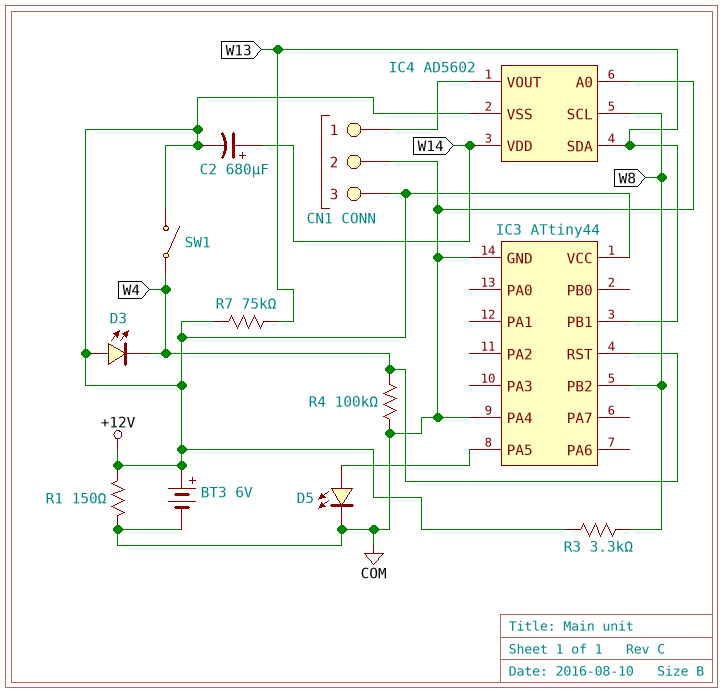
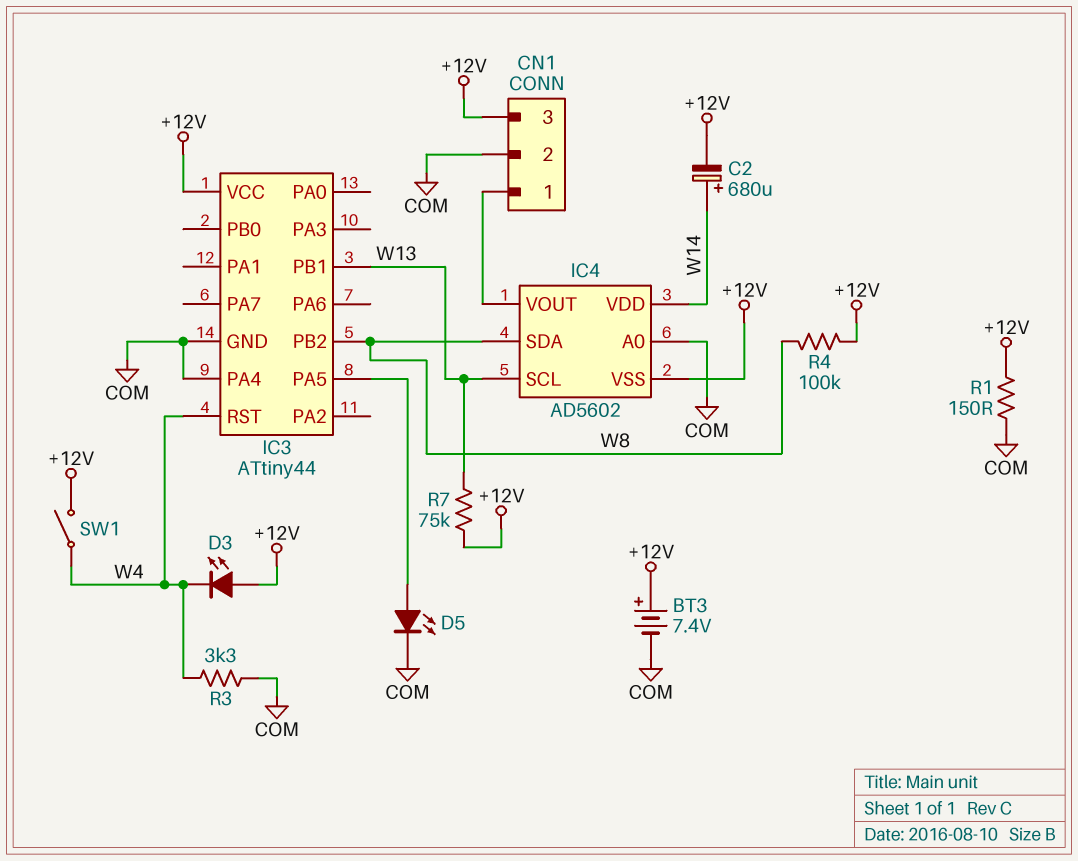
BT3: 6V (plus +12V, minus COM) -> 7.4V (plus +12V, minus COM)
IC4 pin SCL: W8 -> W13
IC4 pin SDA: W13 -> W8
R3: 3.3k (+12V, W8) -> 3.3k (COM, W4)
R4: 100k (COM, W4) -> 100k (+12V, W8)

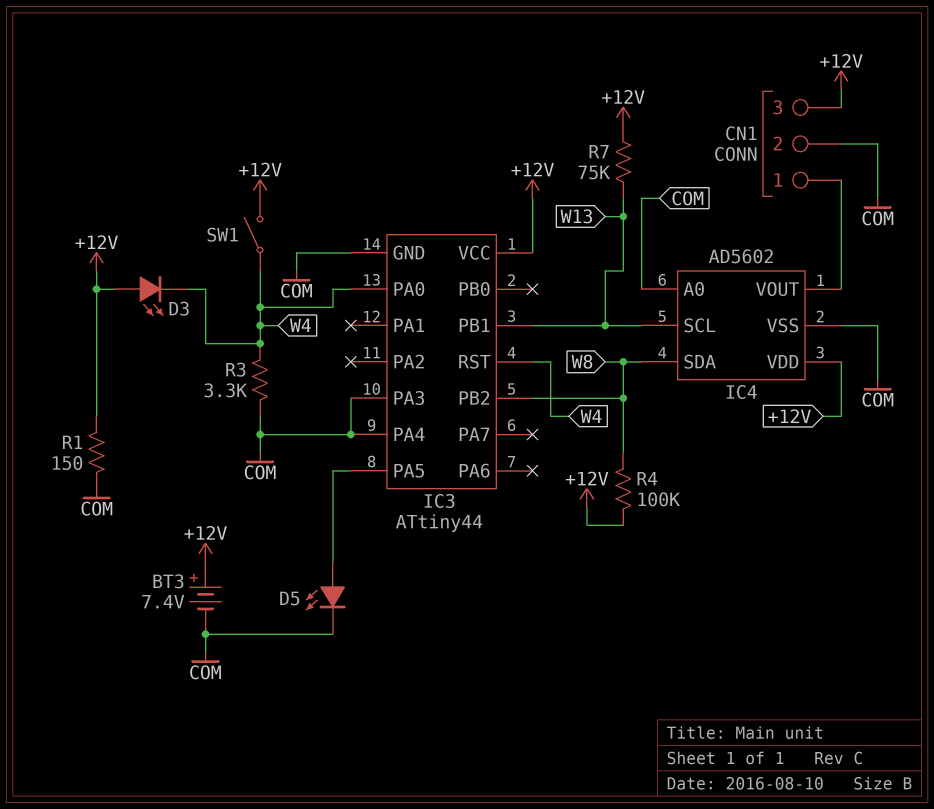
C2: 680uF (plus W14, minus +12V) -> none
IC3 pin PA0: none -> W4
IC3 pin PA3: none -> COM
IC4 pin VDD: W14 -> +12V
IC4 pin VSS: +12V -> COM

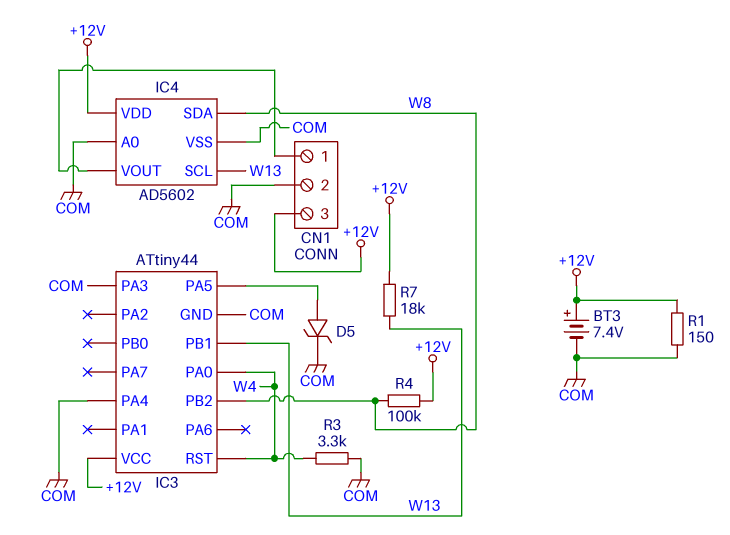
D3: LED (A +12V, K W4) -> none
D5: LED (A IC3/PA5, K COM) -> zener (A IC3/PA5, K COM)
R7: 75k (+12V, W13) -> 18k (+12V, W13)
SW1: switch (+12V, W4) -> none

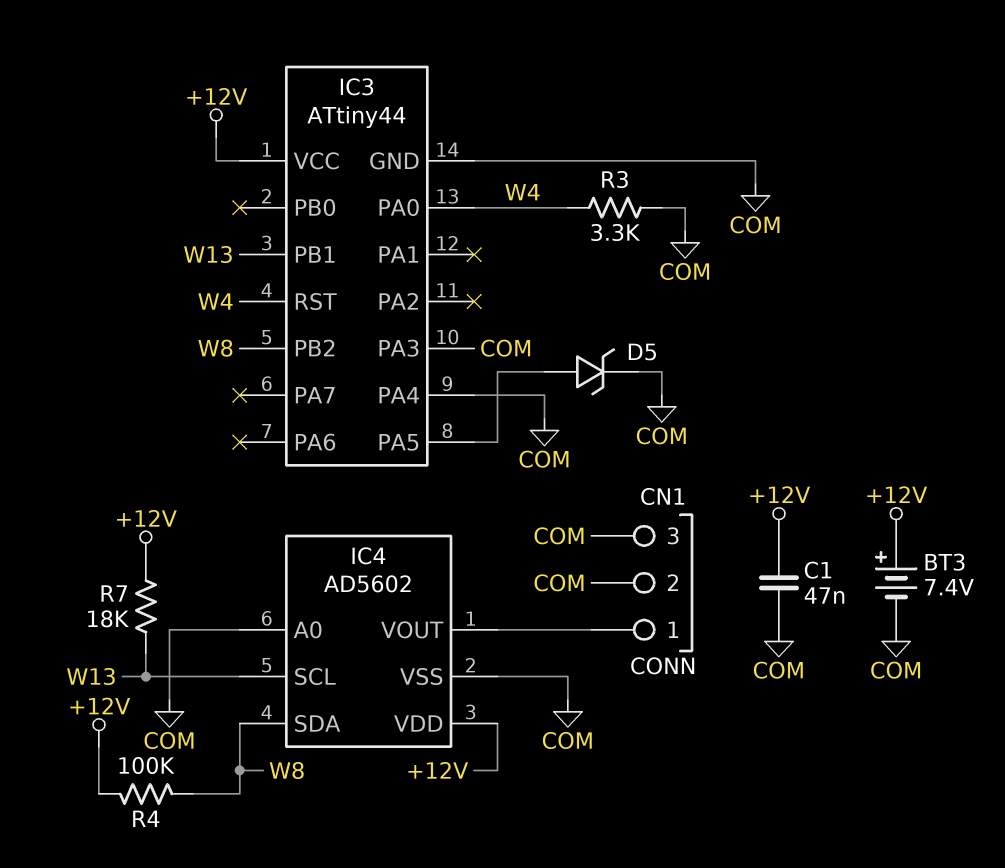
C1: none -> 47nF (+12V, COM)
CN1 pin 3: +12V -> COM
R1: 150 (+12V, COM) -> none

